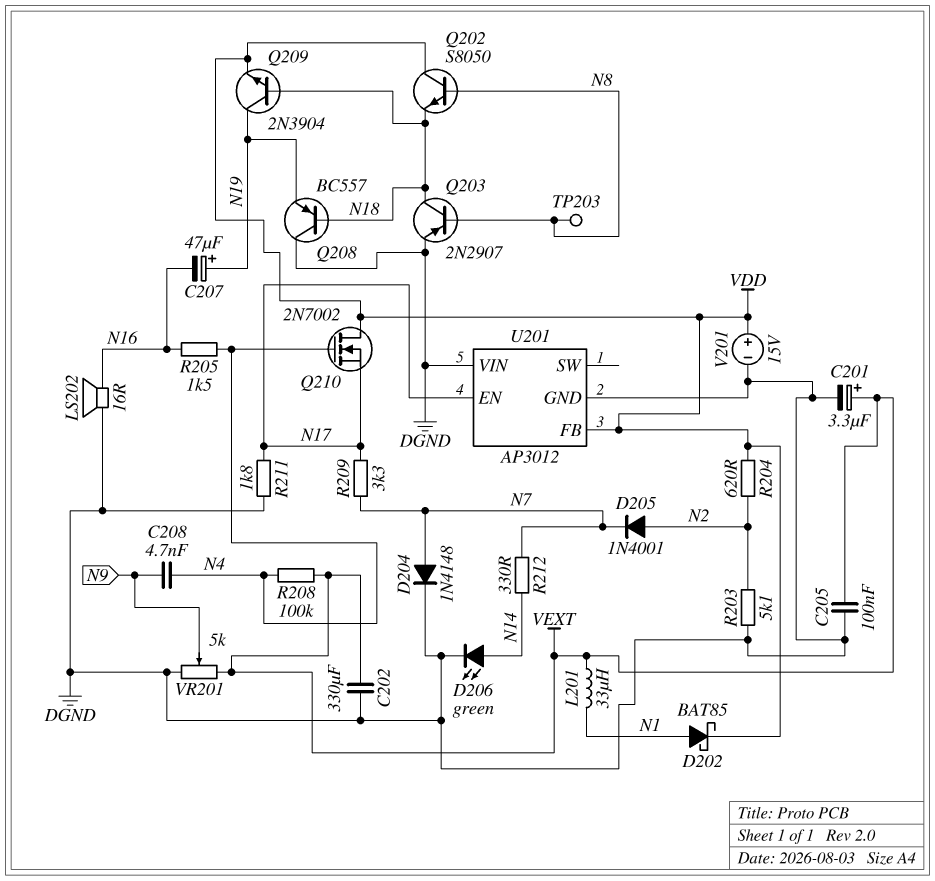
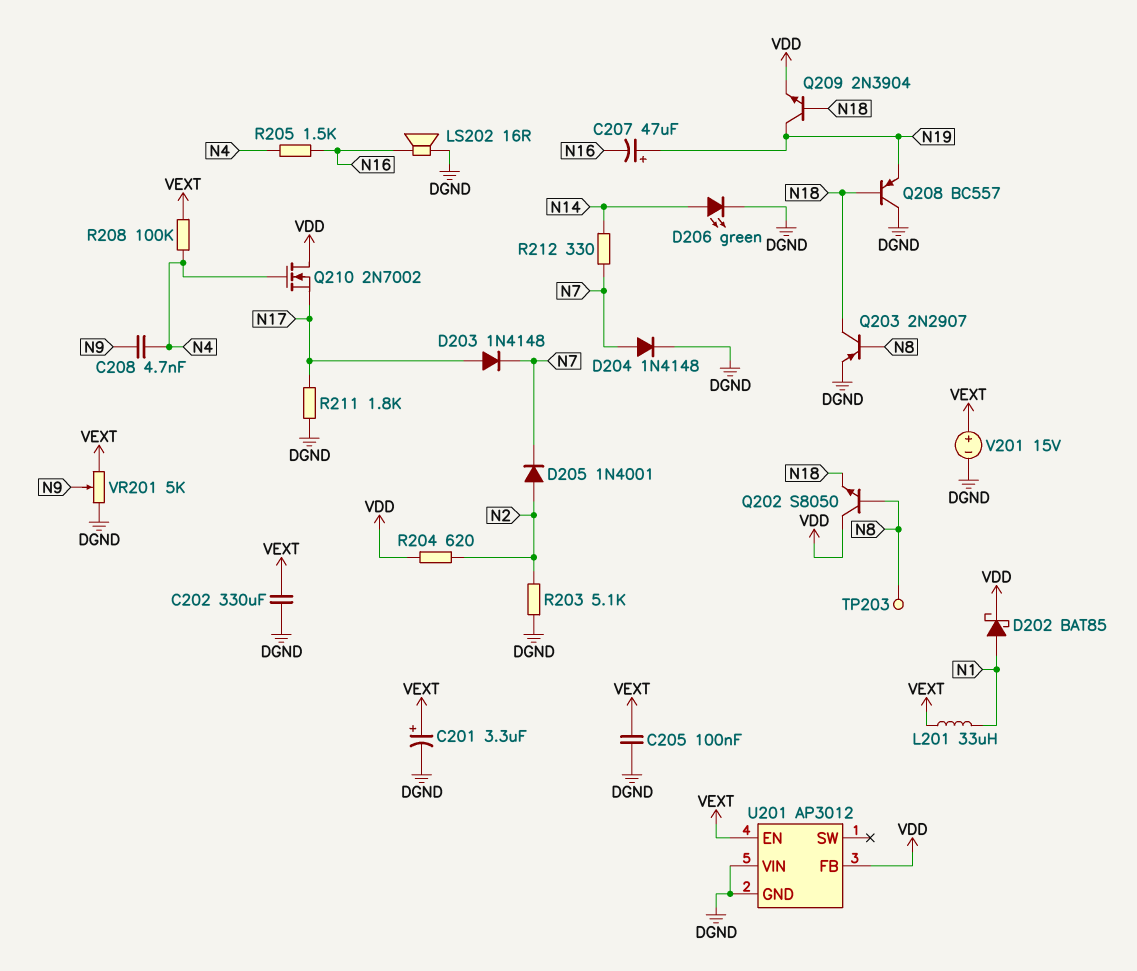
D203: none -> diode 1N4148 (A N17, K N7)
R209: 3.3k (N7, N17) -> none
U201 pin EN: N17 -> VEXT
V201: 15V (plus VDD, minus DGND) -> 15V (plus VEXT, minus DGND)

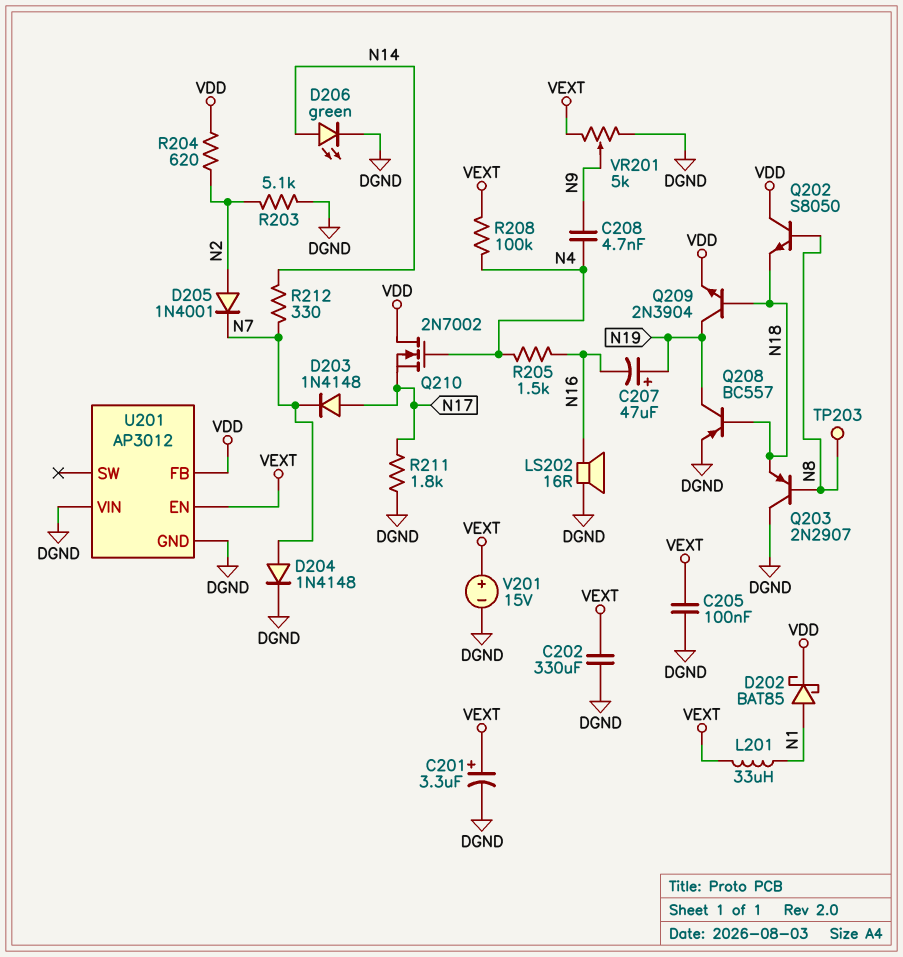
Q203: PNP 2N2907 (B N8, C N18, E DGND) -> PNP 2N2907 (B N8, C DGND, E N18)
Q208: PNP BC557 (B N18, C DGND, E N19) -> PNP BC557 (B N18, C N19, E DGND)

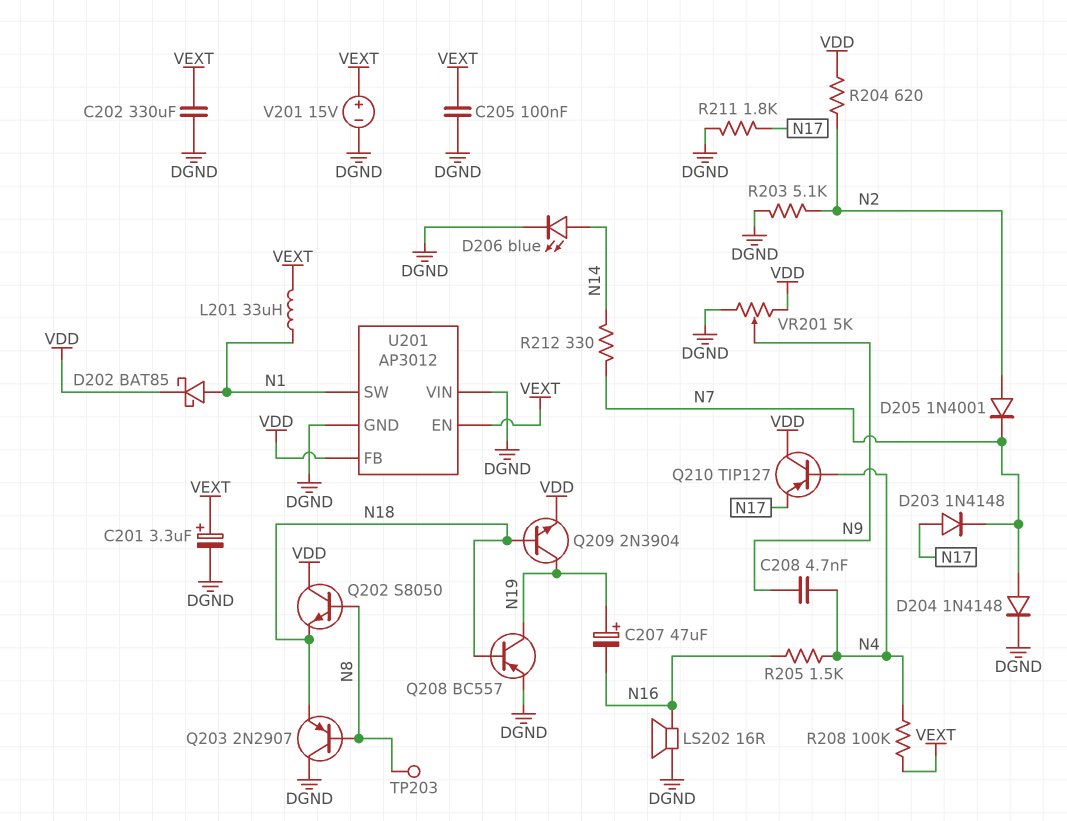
D206: LED green (A N14, K DGND) -> LED blue (A N14, K DGND)
Q210: NMOS 2N7002 (G N4, D VDD, S N17) -> PNP TIP127 (B N4, C VDD, E N17)
U201 pin SW: none -> N1
VR201: 5k (DGND, VEXT, wiper N9) -> 5k (DGND, VDD, wiper N9)

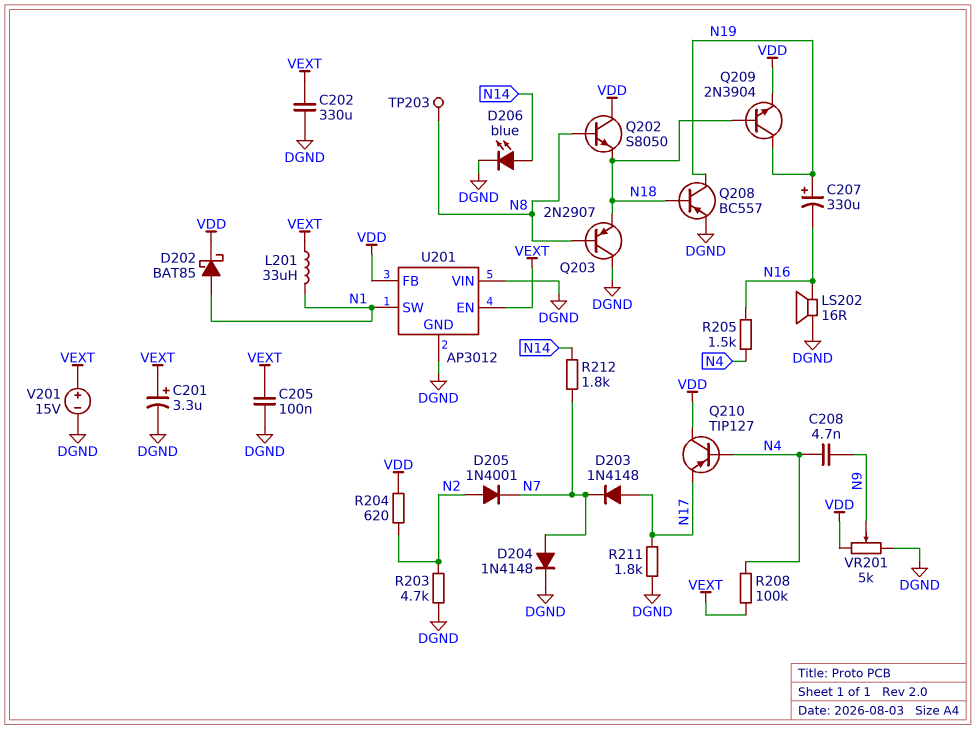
C207: 47uF (plus N19, minus N16) -> 330uF (plus N19, minus N16)
R203: 5.1k (DGND, N2) -> 4.7k (DGND, N2)
R212: 330 (N7, N14) -> 1.8k (N7, N14)

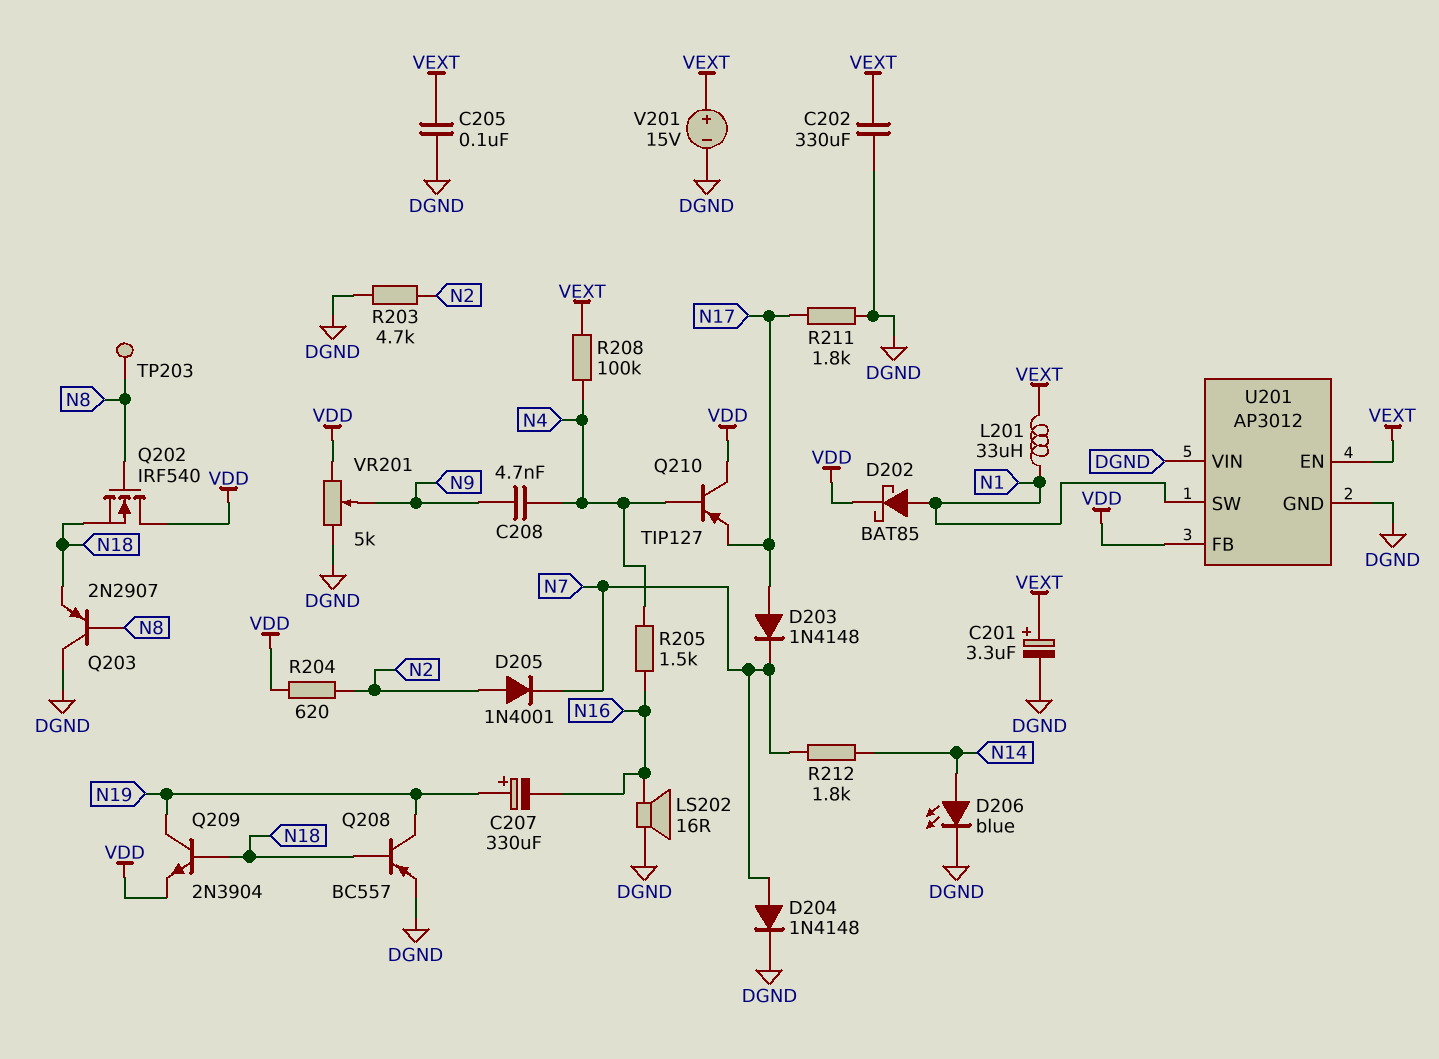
Q202: NPN S8050 (B N8, C VDD, E N18) -> NMOS IRF540 (G N8, D VDD, S N18)

